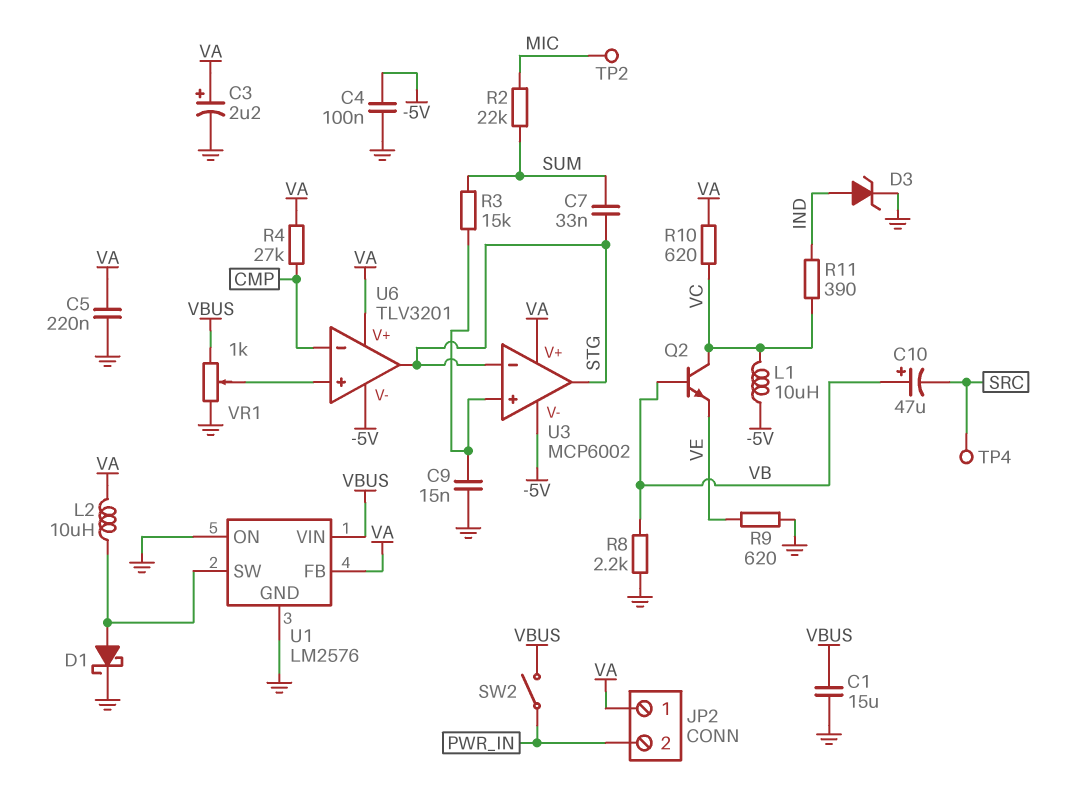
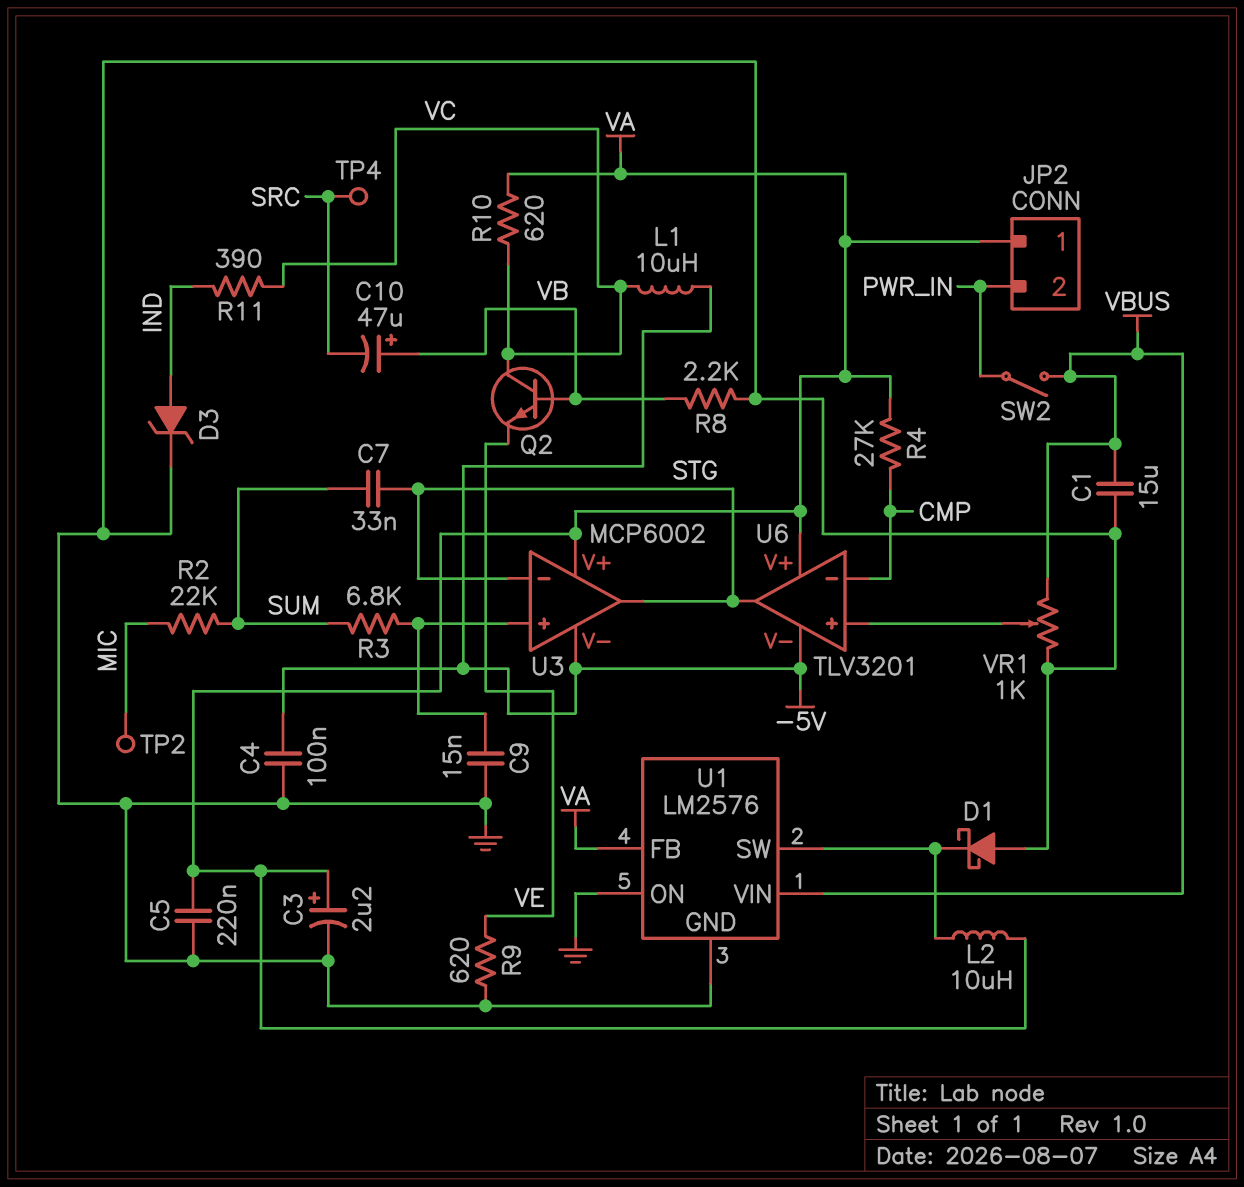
D1: schottky (A U1/SW, K GND) -> schottky (A GND, K U1/SW)
R3: 15k (SUM, U3/in+) -> 6.8k (SUM, U3/in+)

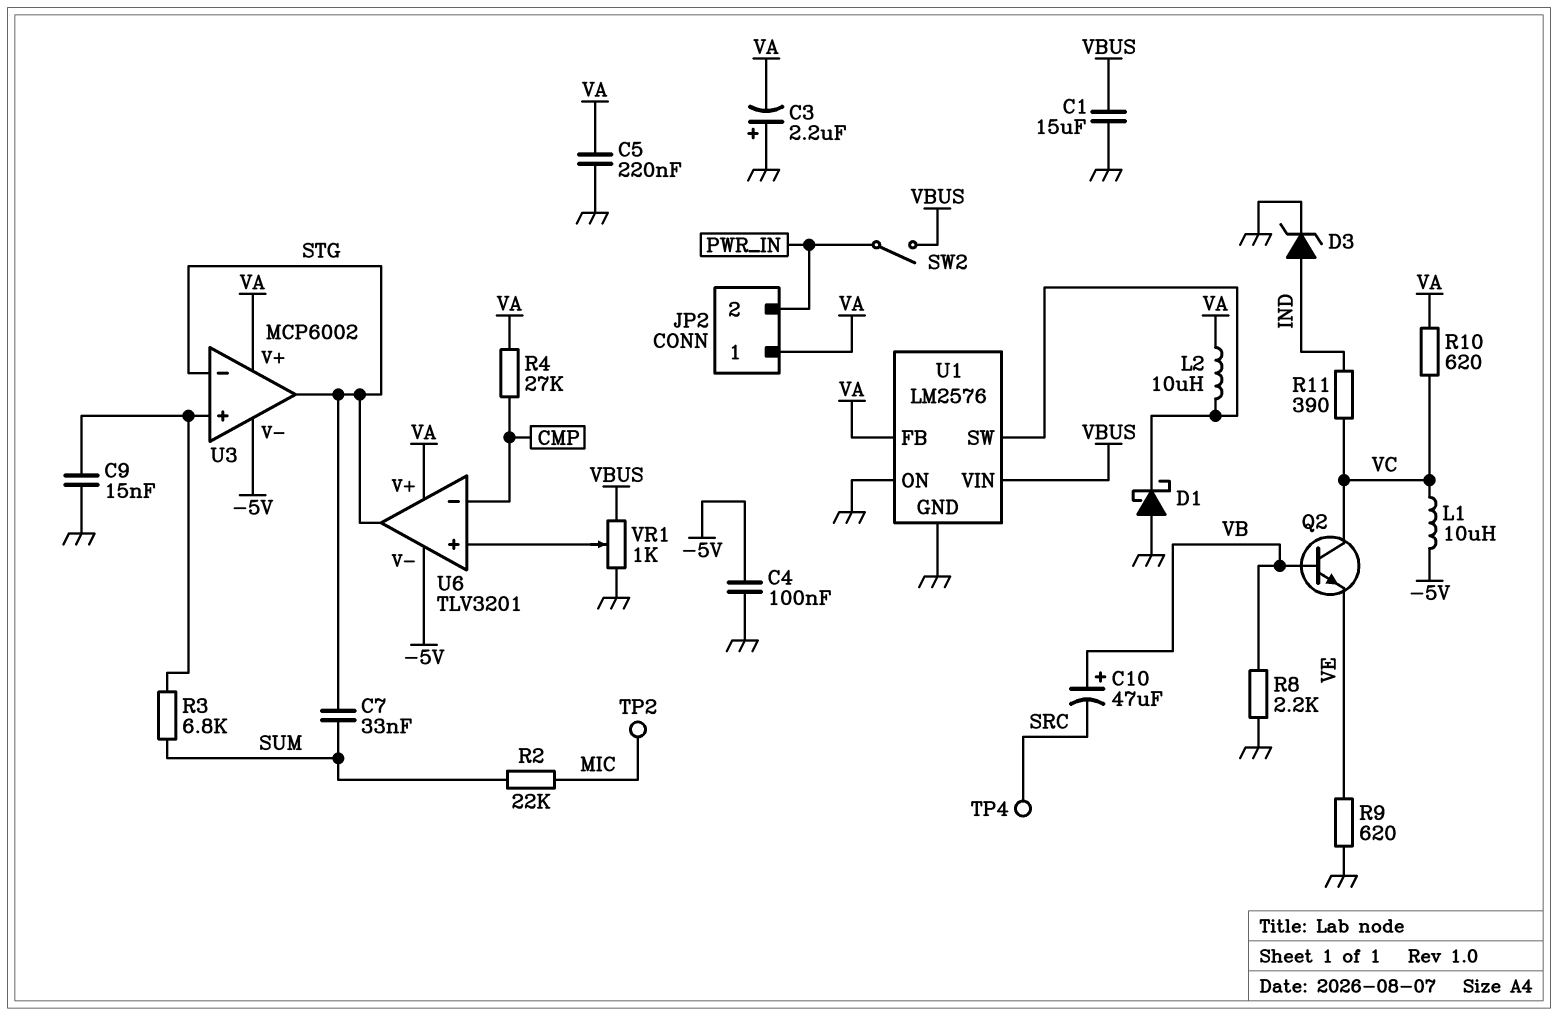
C3: 2.2uF (plus VA, minus GND) -> 2.2uF (plus GND, minus VA)

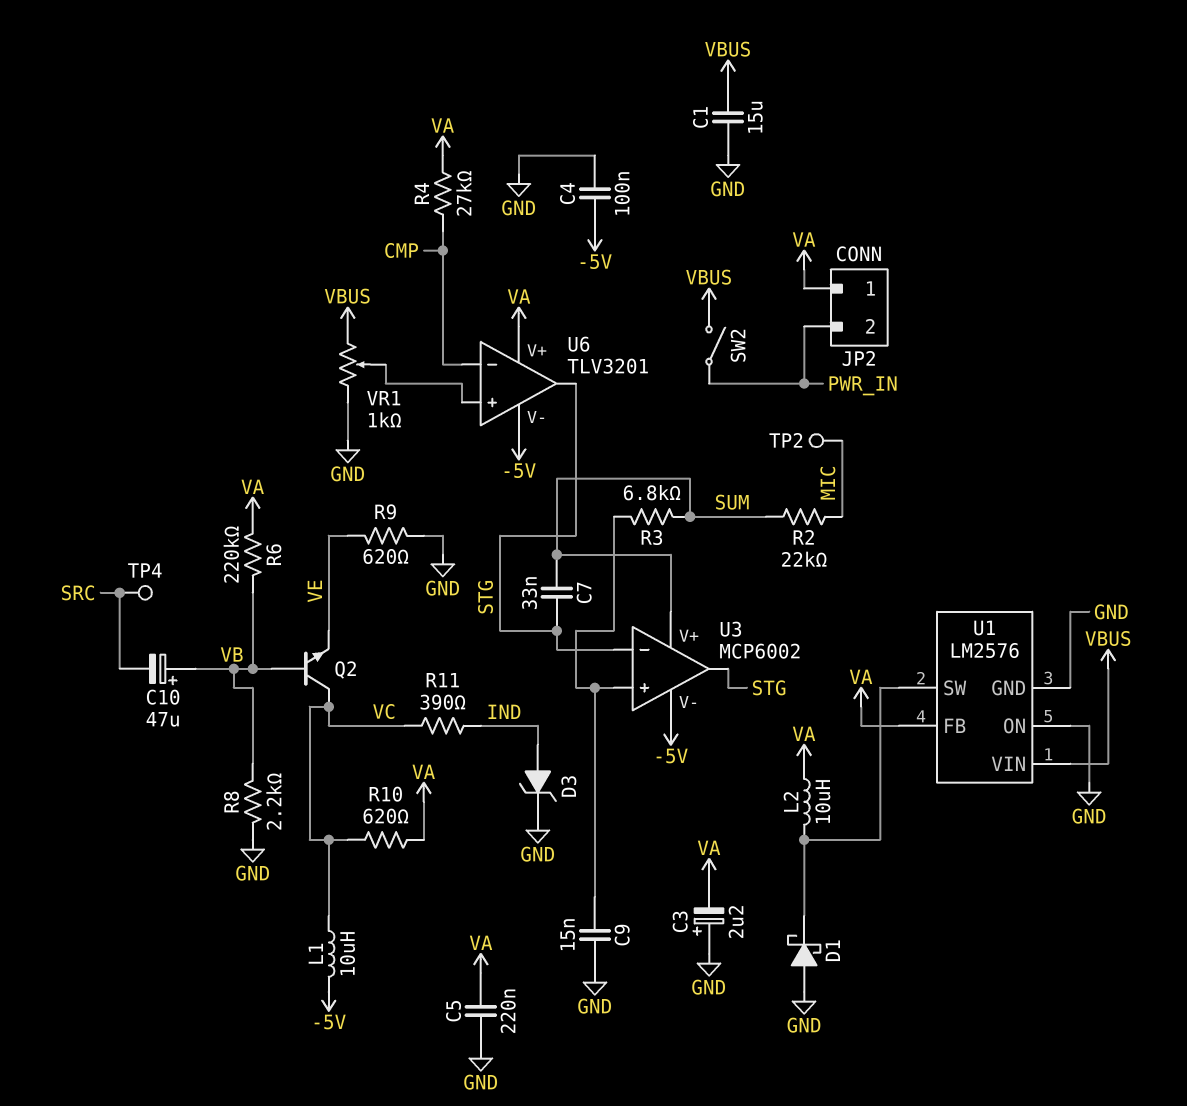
R6: none -> 220k (VA, VB)
U3 pin V+: VA -> SUM

